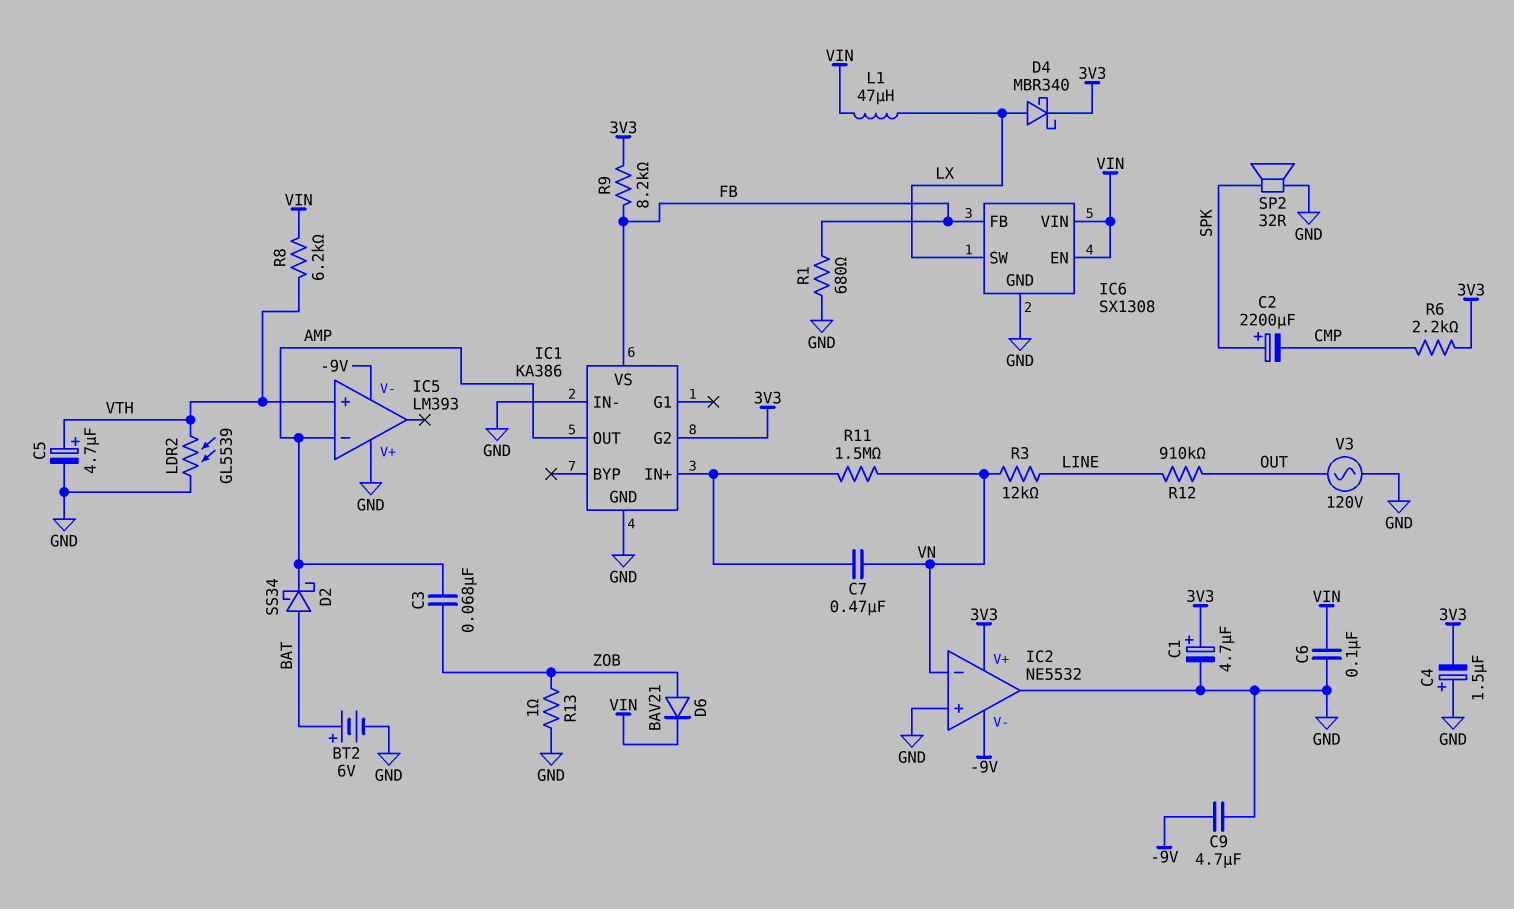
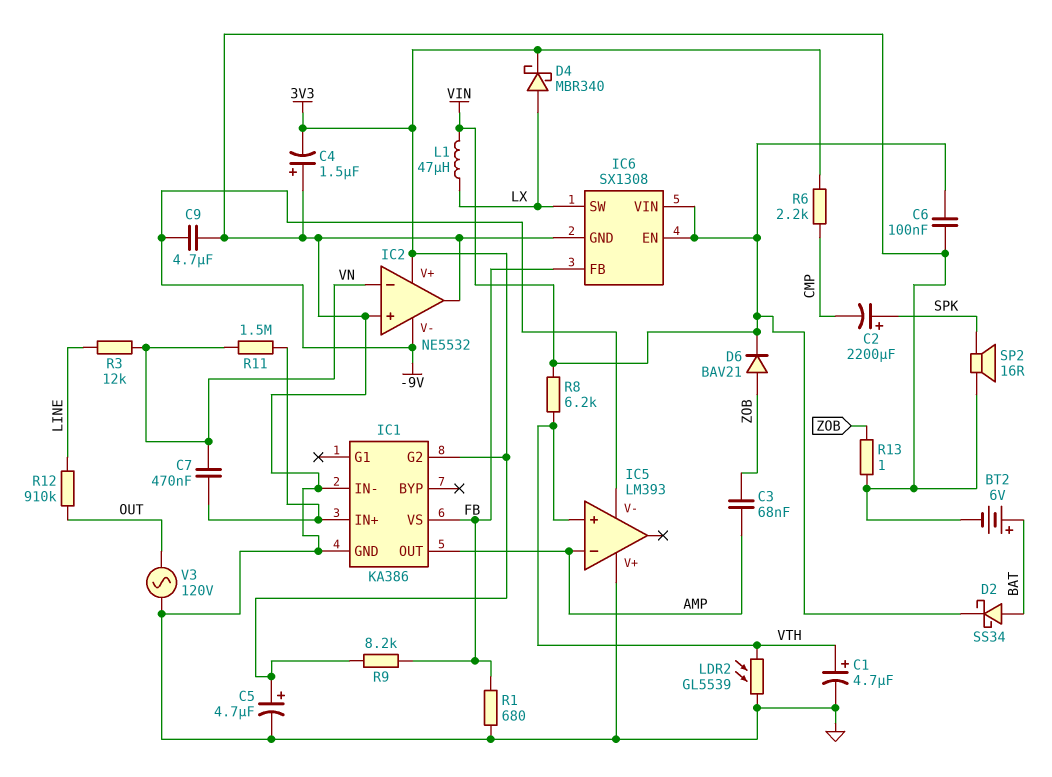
C1: 4.7uF (plus 3V3, minus GND) -> 4.7uF (plus VTH, minus GND)
C5: 4.7uF (plus VTH, minus GND) -> 4.7uF (plus 3V3, minus GND)
D2: schottky SS34 (A BAT, K AMP) -> schottky SS34 (A BAT, K VIN)
SP2: speaker 32R (GND, SPK) -> speaker 16R (GND, SPK)

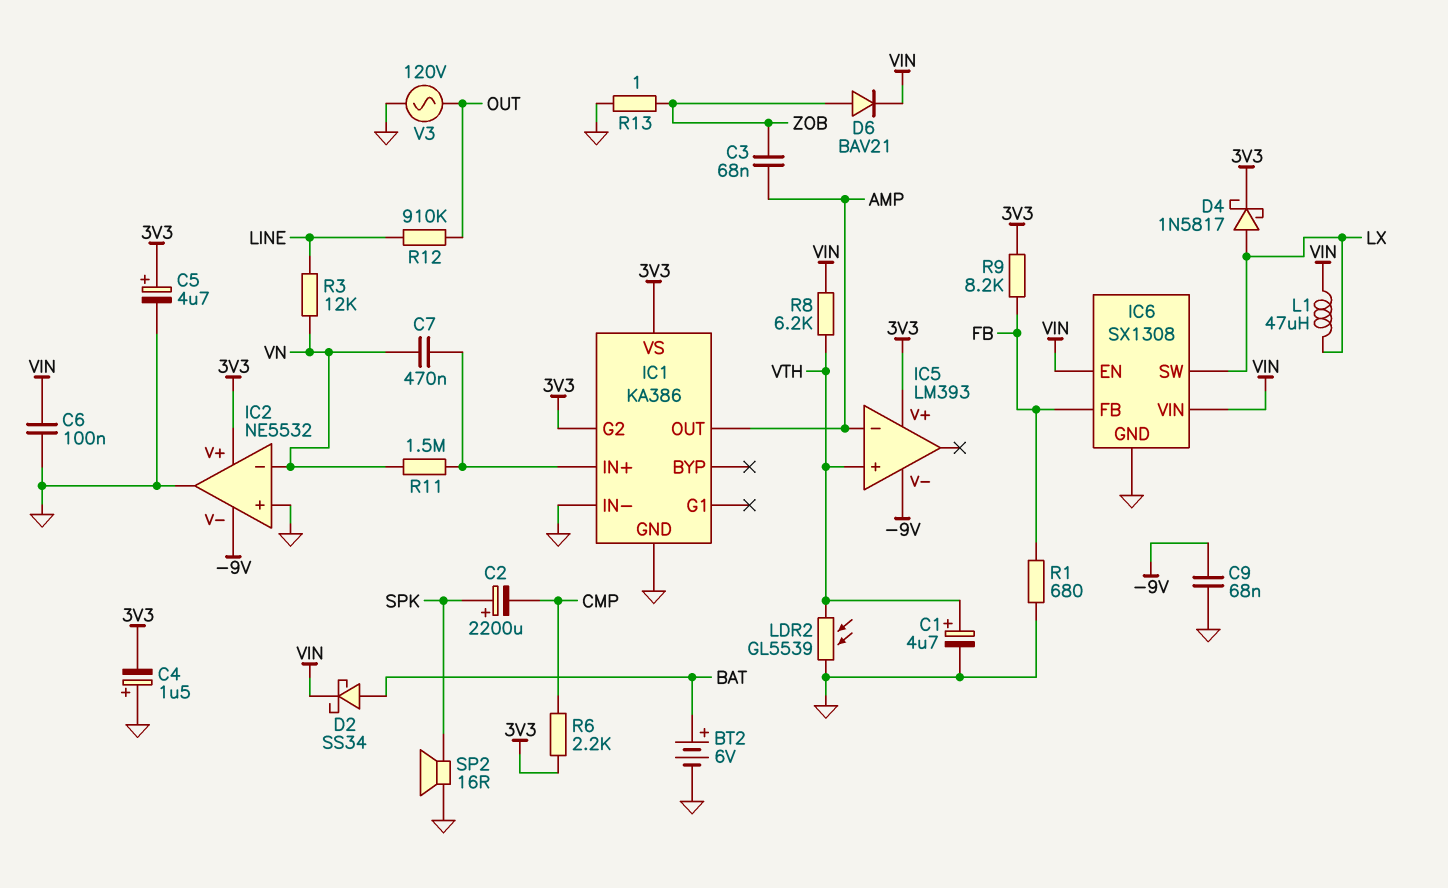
C9: 4.7uF (-9V, GND) -> 68nF (-9V, GND)
D4: schottky MBR340 (A LX, K 3V3) -> schottky 1N5817 (A LX, K 3V3)
IC1 pin VS: FB -> 3V3
IC5 pin V+: GND -> 3V3

